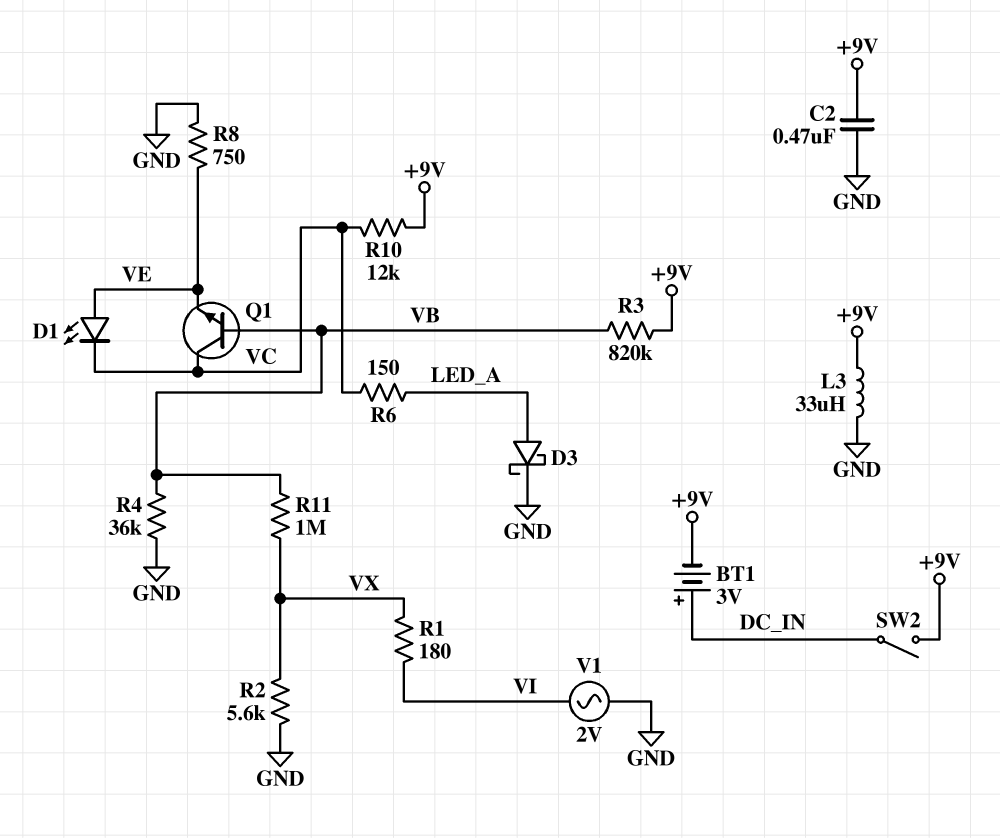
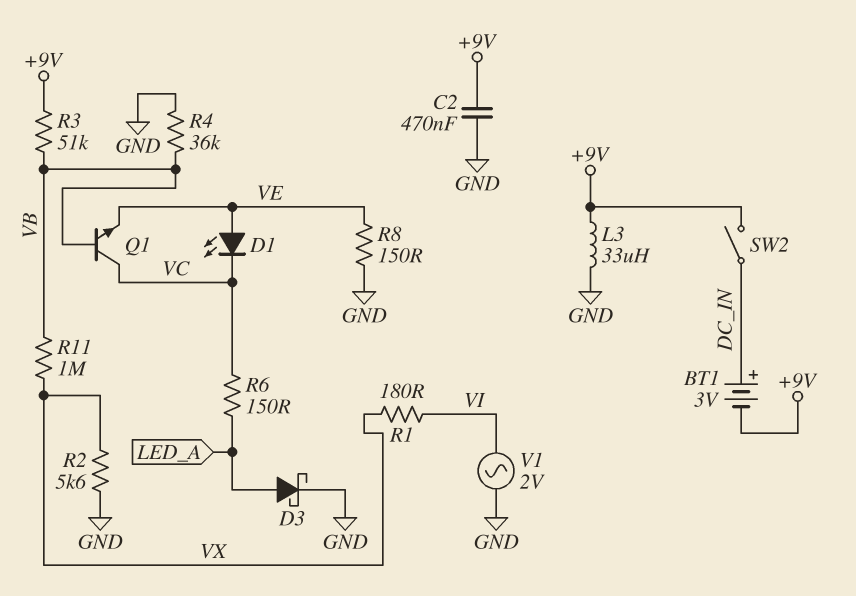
R3: 820k (+9V, VB) -> 51k (+9V, VB)
R8: 750 (GND, VE) -> 150 (GND, VE)
R10: 12k (+9V, VC) -> none

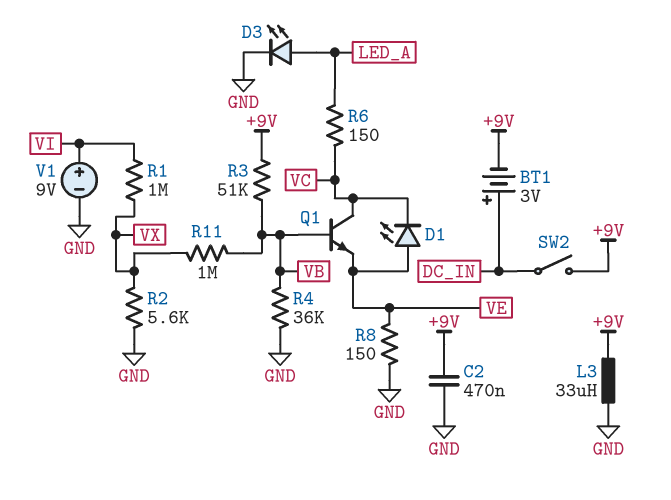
D3: schottky (A LED_A, K GND) -> LED (A LED_A, K GND)
R1: 180 (VI, VX) -> 1M (VI, VX)
V1: AC 2V (GND, VI) -> 9V (plus VI, minus GND)

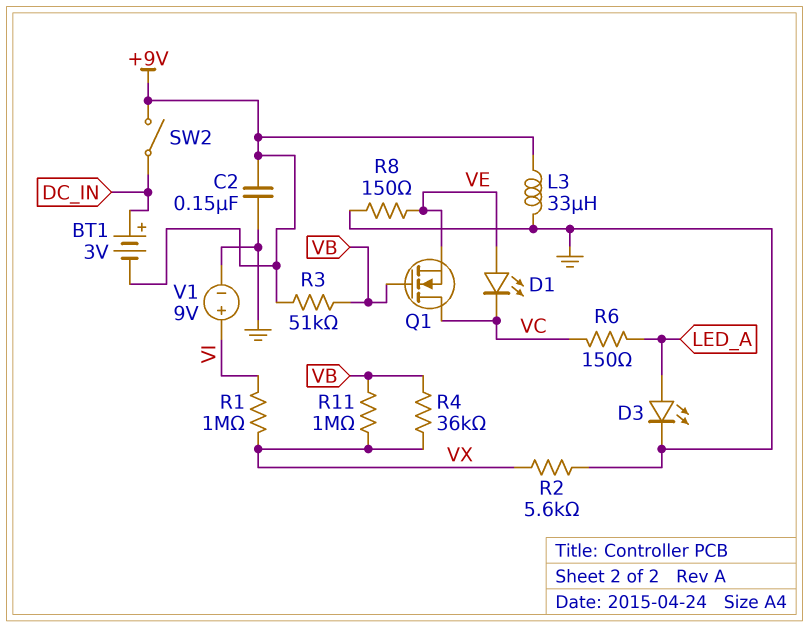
C2: 470nF (+9V, GND) -> 150nF (+9V, GND)
Q1: NPN (B VB, C VC, E VE) -> NMOS (G VB, D VC, S VE)
R4: 36k (GND, VB) -> 36k (VB, VX)

